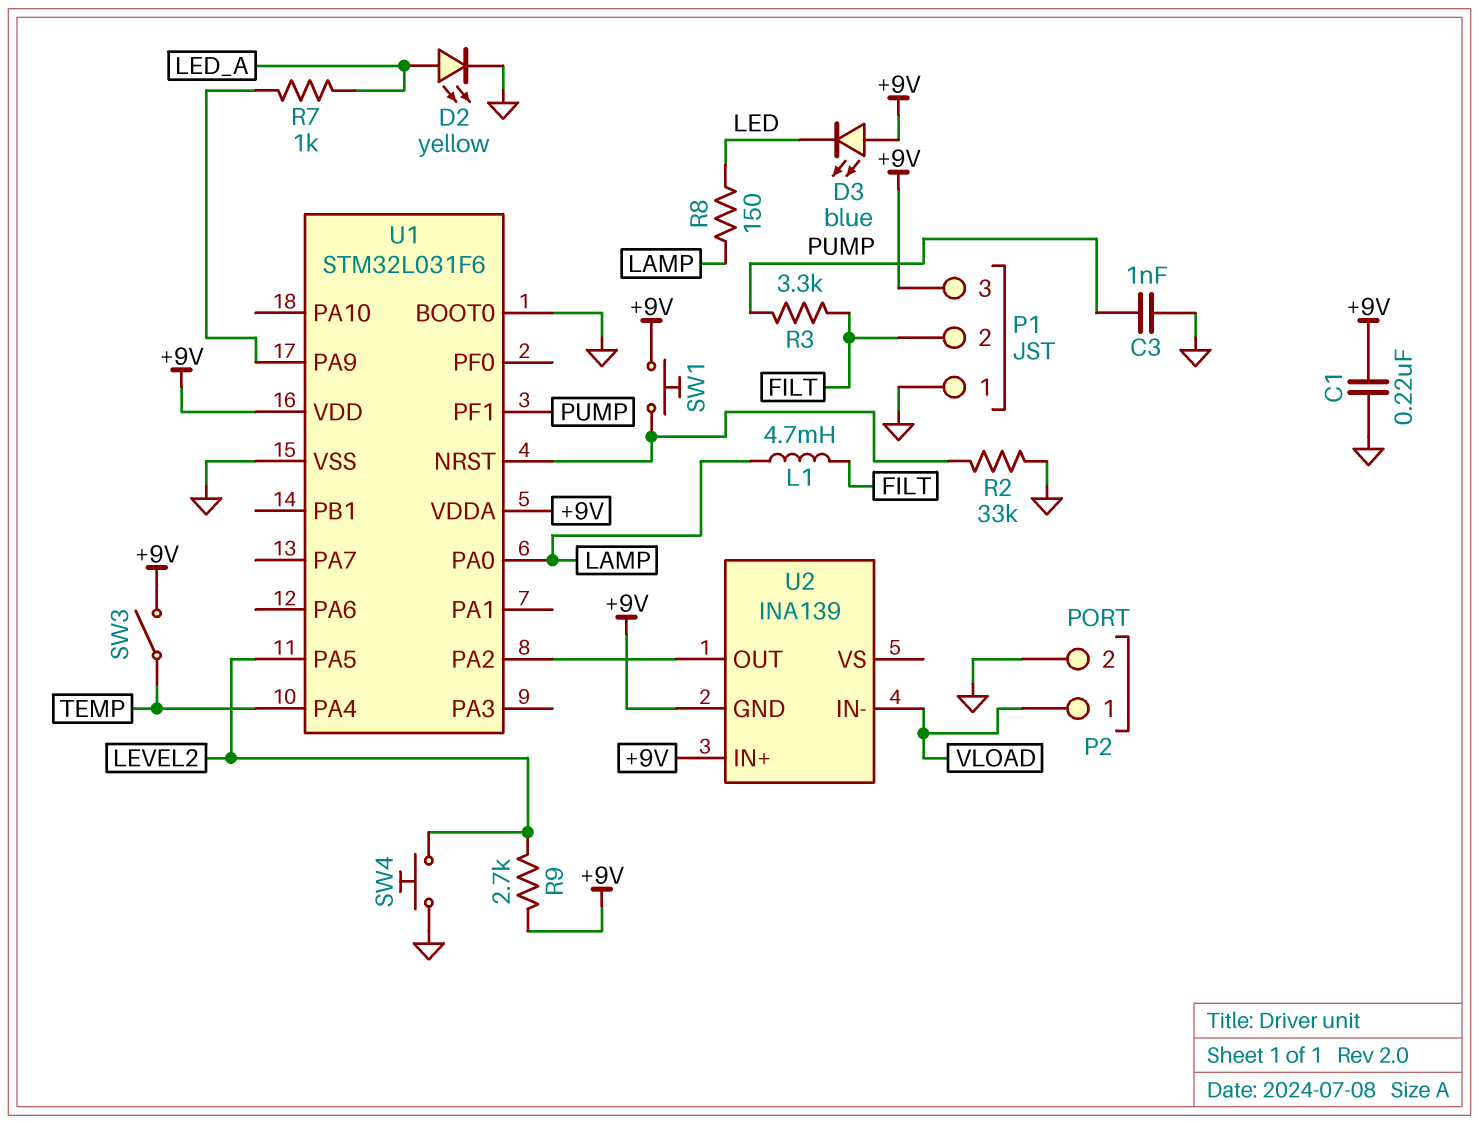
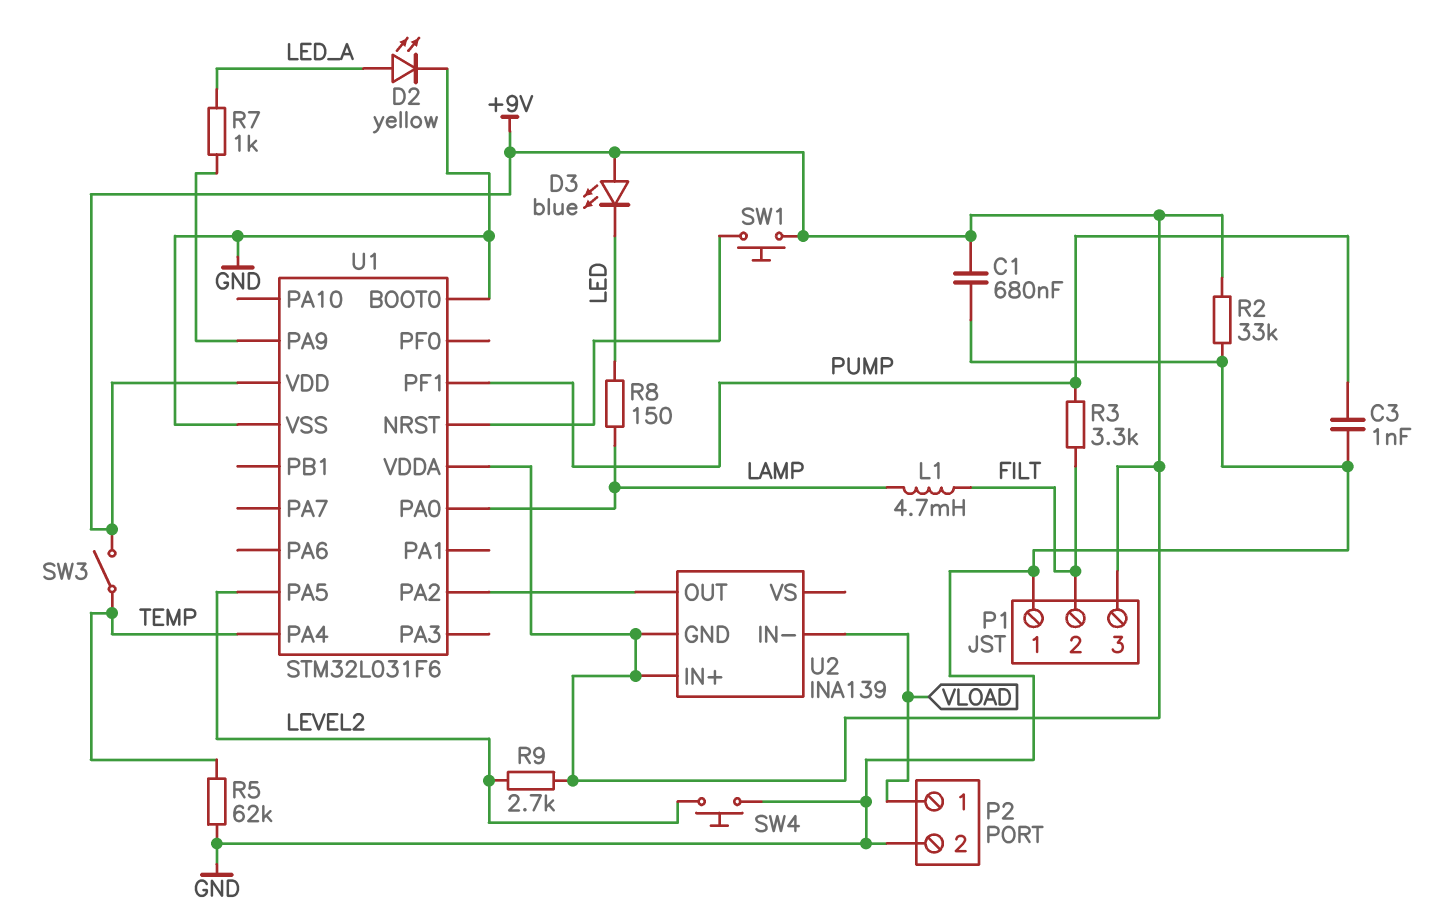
C1: 220nF (+9V, GND) -> 680nF (+9V, GND)
R2: 33k (GND, U1/NRST) -> 33k (+9V, GND)
R5: none -> 62k (GND, TEMP)

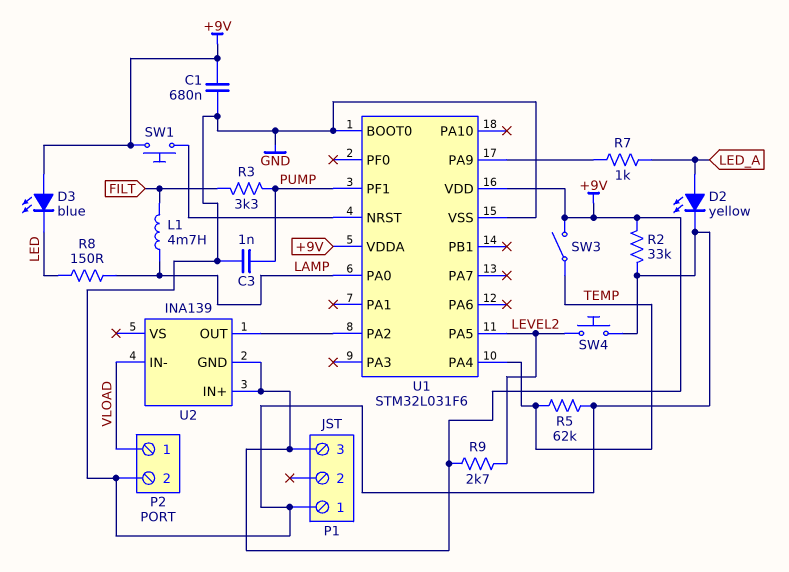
P1 pin 2: FILT -> none

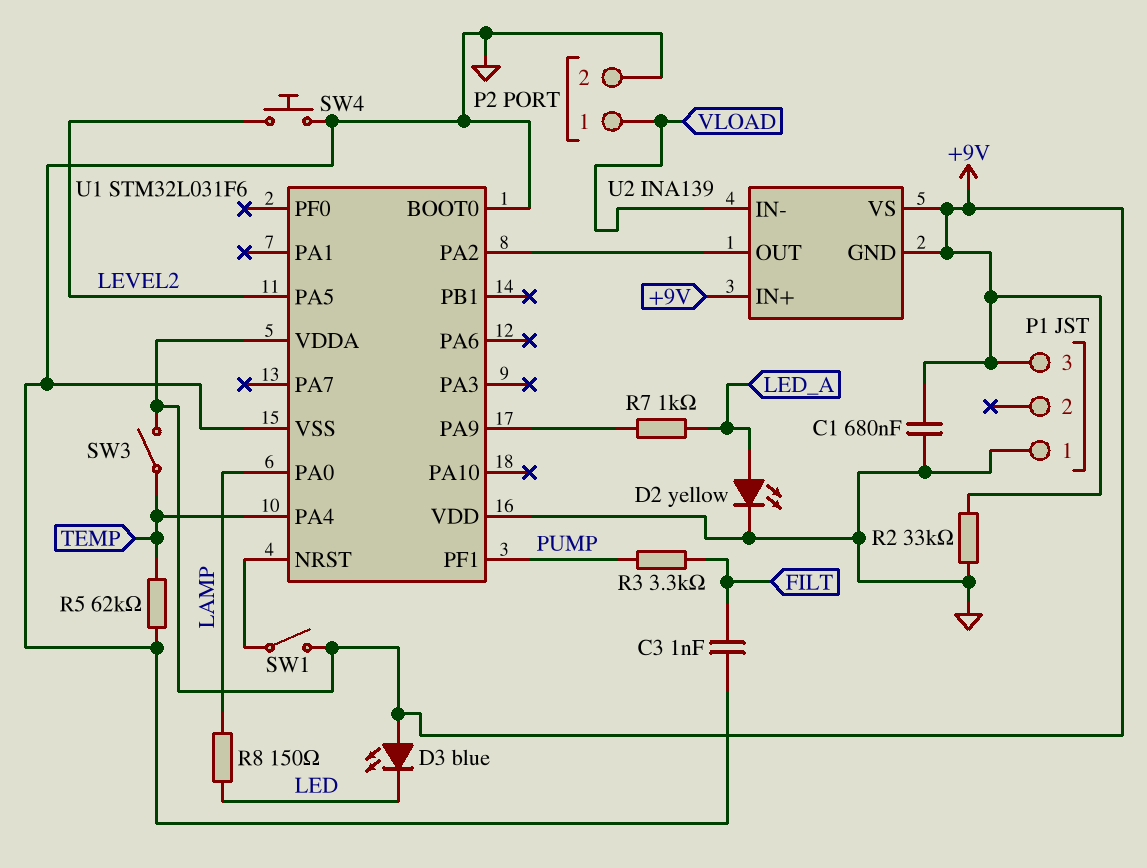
C3: 1nF (GND, PUMP) -> 1nF (FILT, GND)
L1: 4.7mH (FILT, LAMP) -> none
R9: 2.7k (+9V, LEVEL2) -> none
SW1: button (+9V, U1/NRST) -> switch (+9V, U1/NRST)
U1 pin VDD: +9V -> GND
U2 pin VS: none -> +9V

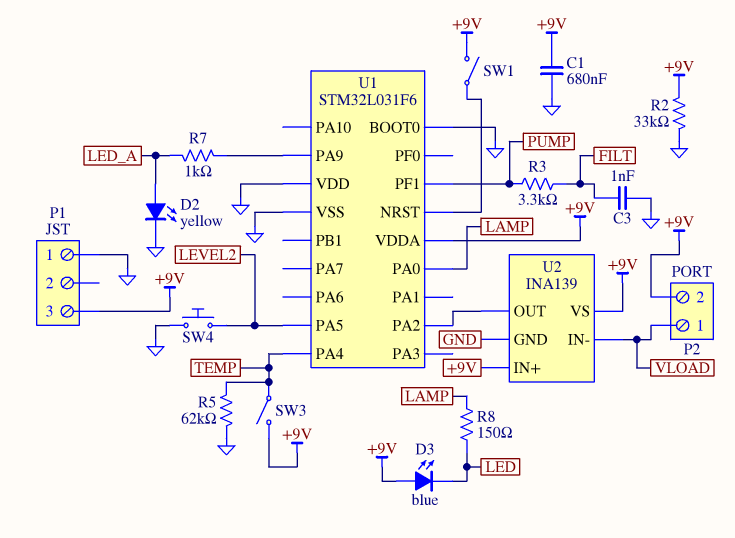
P2 pin 2: GND -> +9V
U2 pin GND: +9V -> GND

